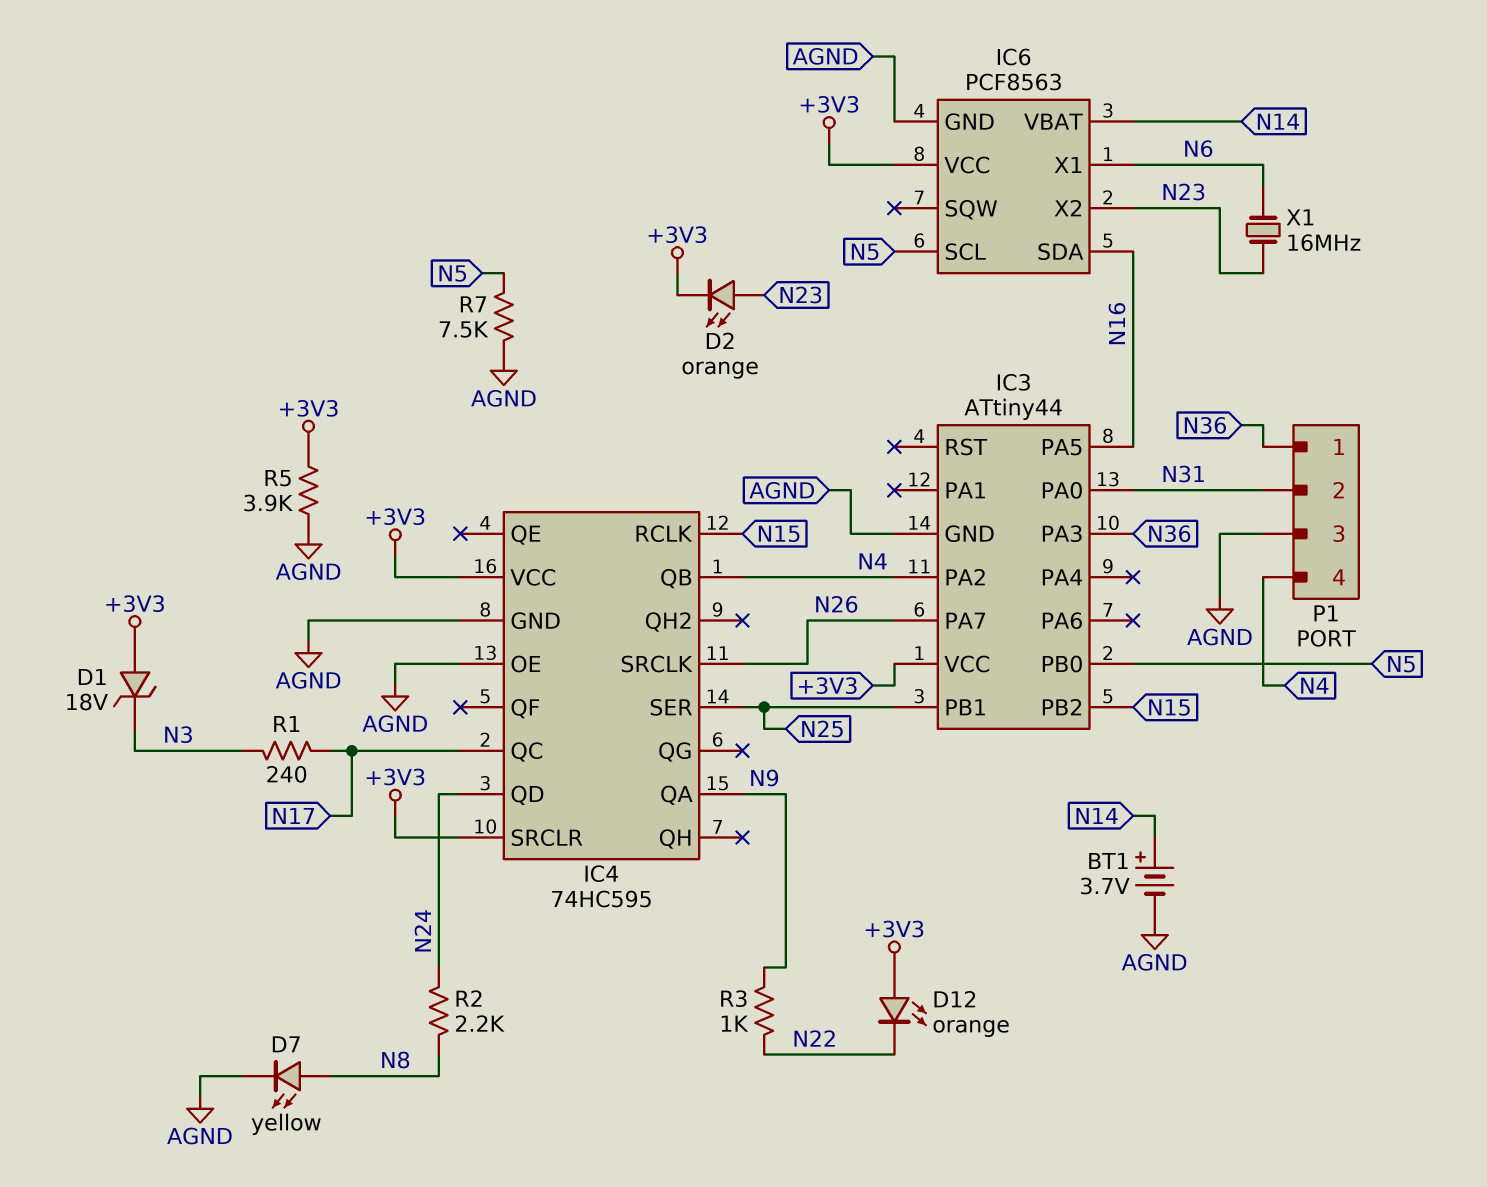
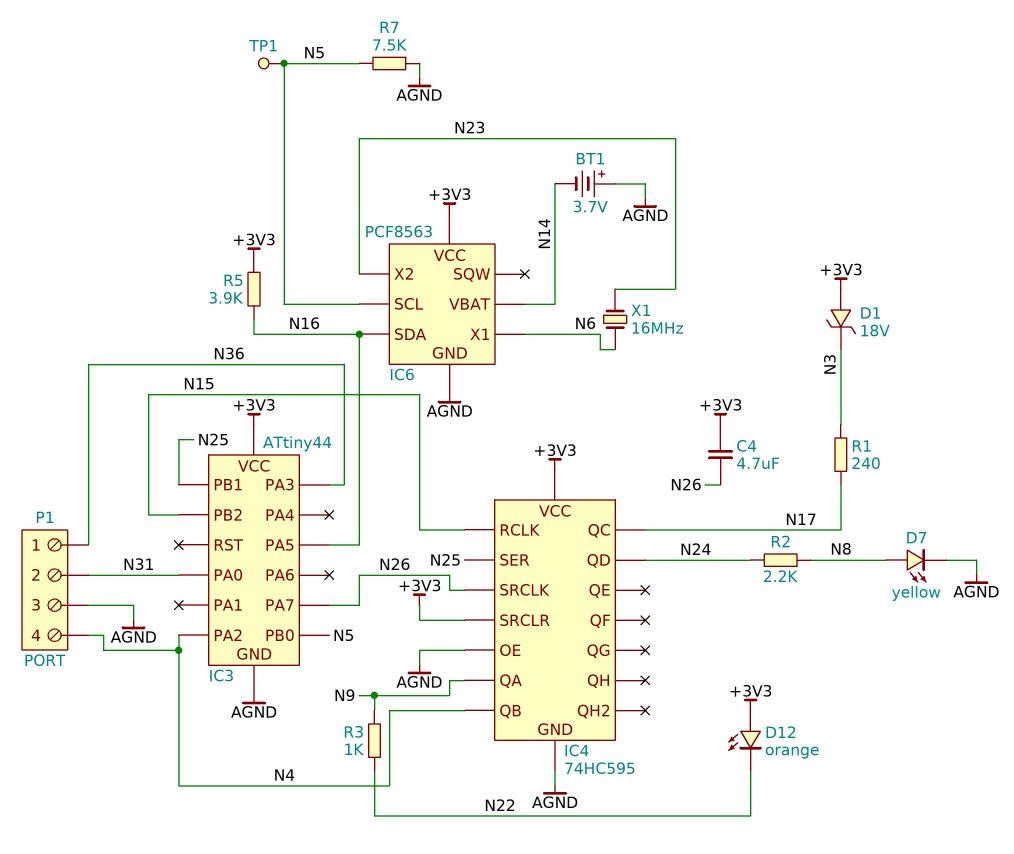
BT1: 3.7V (plus N14, minus AGND) -> 3.7V (plus AGND, minus N14)
C4: none -> 4.7uF (+3V3, N26)
D2: LED orange (A N23, K +3V3) -> none
R5: 3.9k (+3V3, AGND) -> 3.9k (+3V3, N16)
TP1: none -> test point (N5)

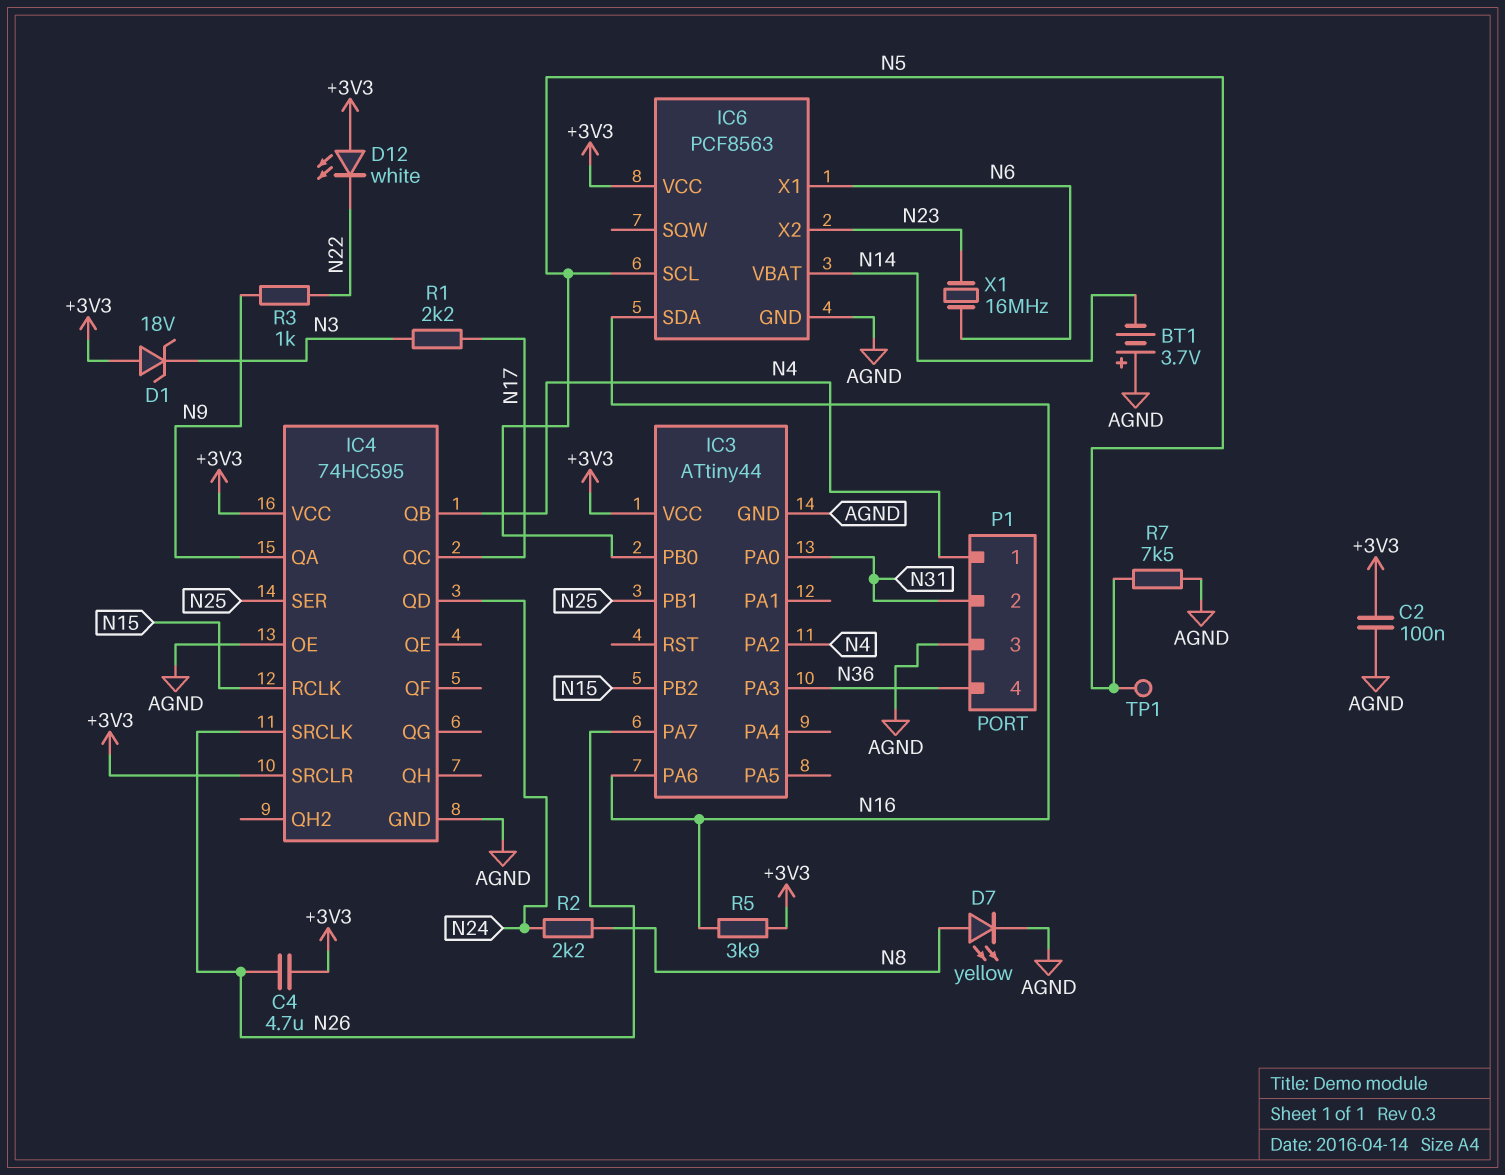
C2: none -> 100nF (+3V3, AGND)
D12: LED orange (A +3V3, K N22) -> LED white (A +3V3, K N22)
IC3 pin PA5: N16 -> none
IC3 pin PA6: none -> N16
P1 pin 1: N36 -> N4
P1 pin 4: N4 -> N36
R1: 240 (N3, N17) -> 2.2k (N3, N17)

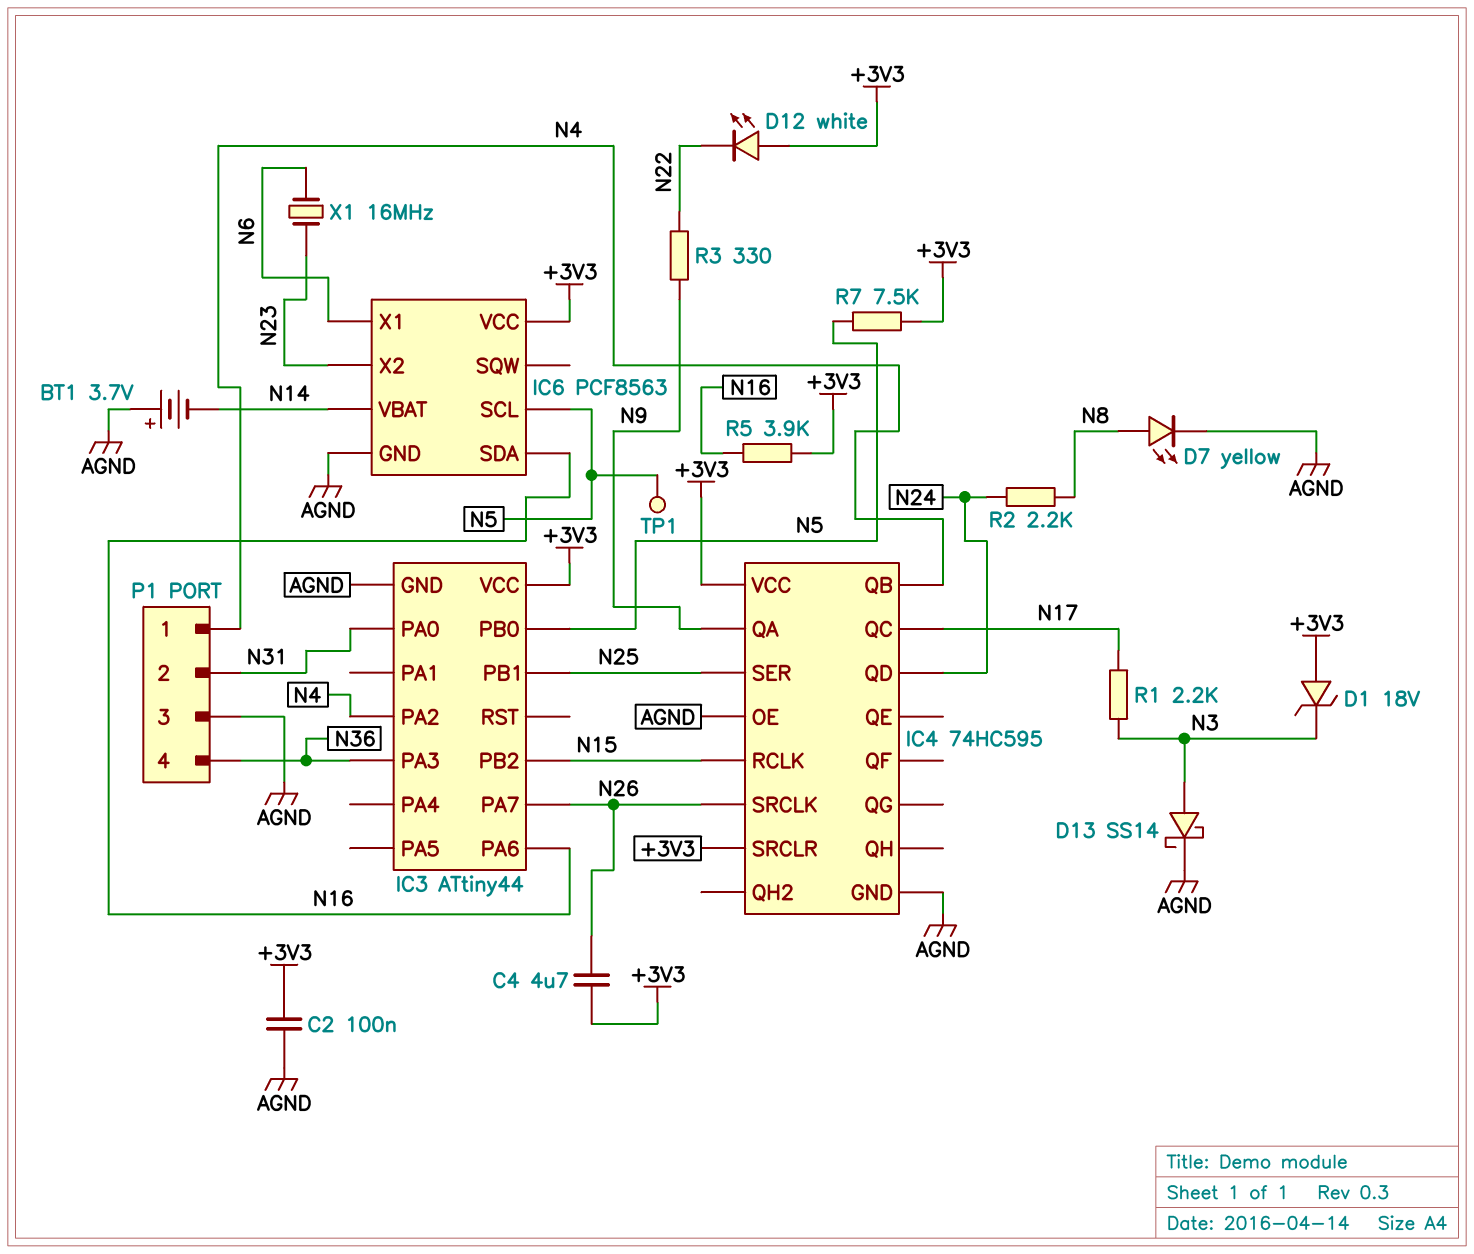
D13: none -> schottky SS14 (A N3, K AGND)
R3: 1k (N9, N22) -> 330 (N9, N22)
R7: 7.5k (AGND, N5) -> 7.5k (+3V3, N5)

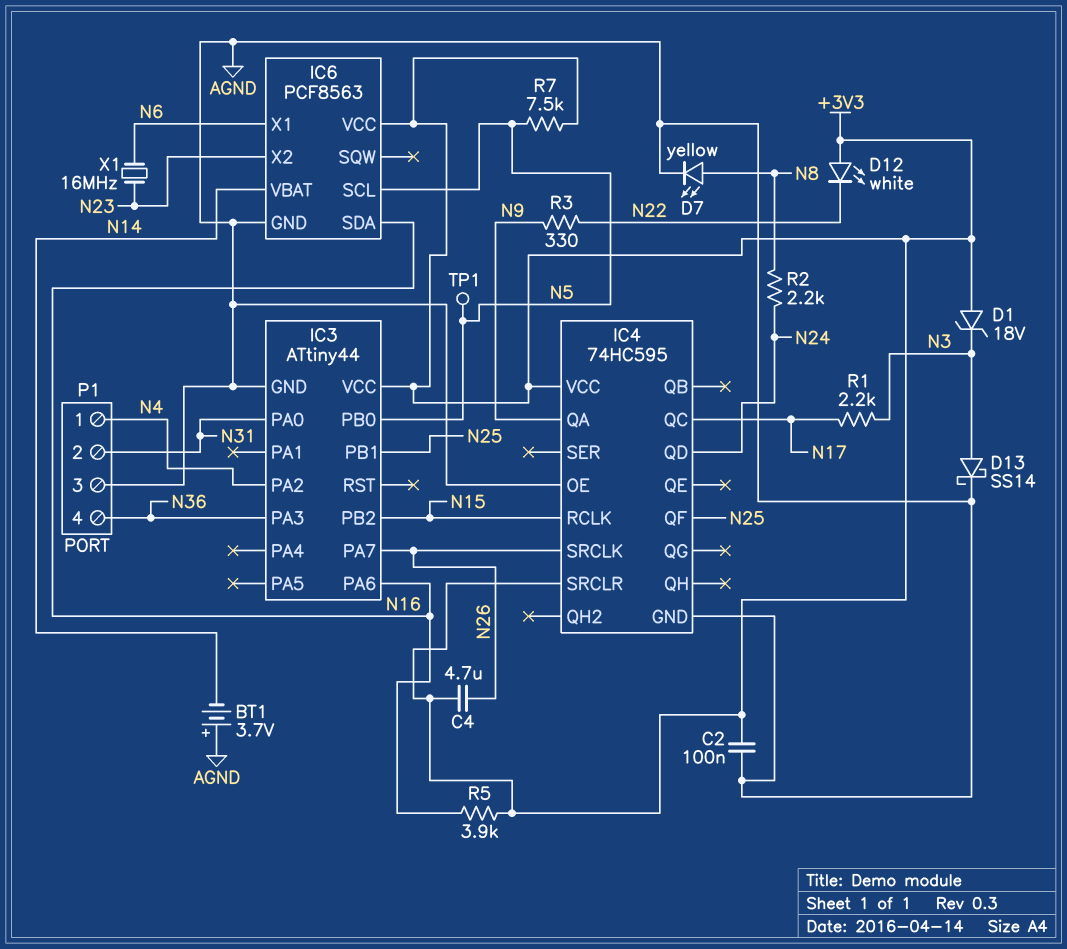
IC4 pin QB: N4 -> none
IC4 pin QF: none -> N25
IC4 pin SER: N25 -> none

